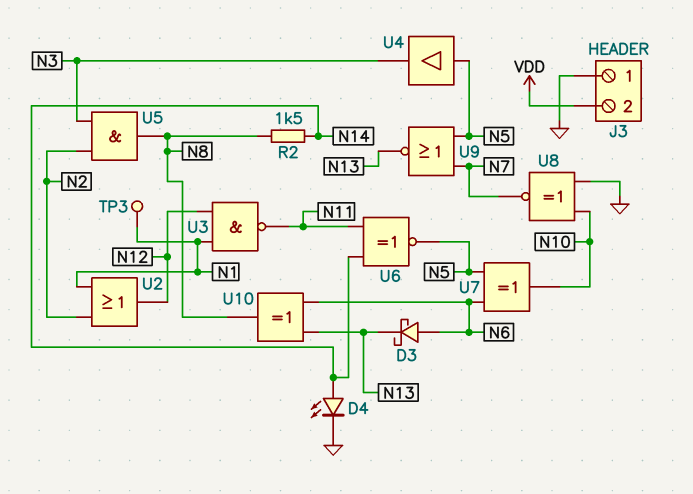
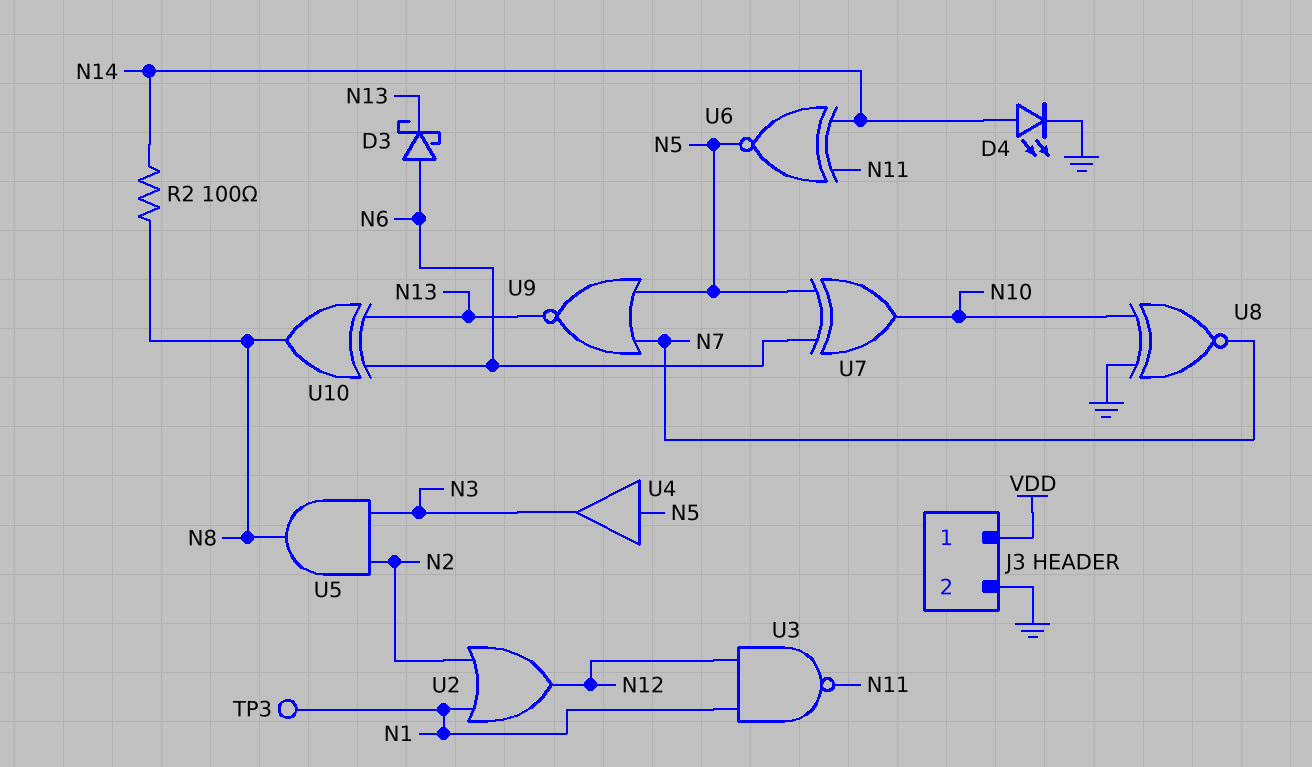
J3 pin 1: GND -> VDD
J3 pin 2: VDD -> GND
R2: 1.5k (N8, N14) -> 100 (N8, N14)

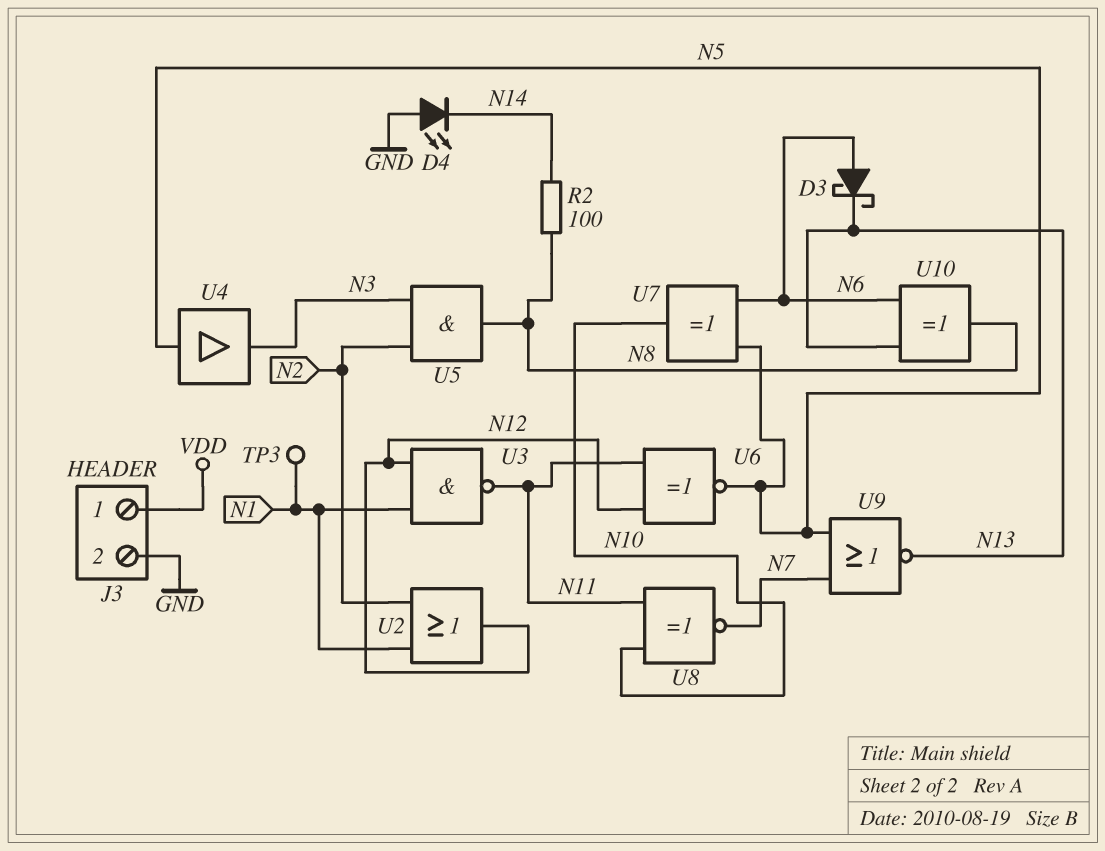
D4: LED (A N14, K GND) -> LED (A GND, K N14)
U6: XNOR (in N11, in N14, out N5) -> XNOR (in N11, in N12, out N5)
U8: XNOR (in GND, in N10, out N7) -> XNOR (in N10, in N11, out N7)

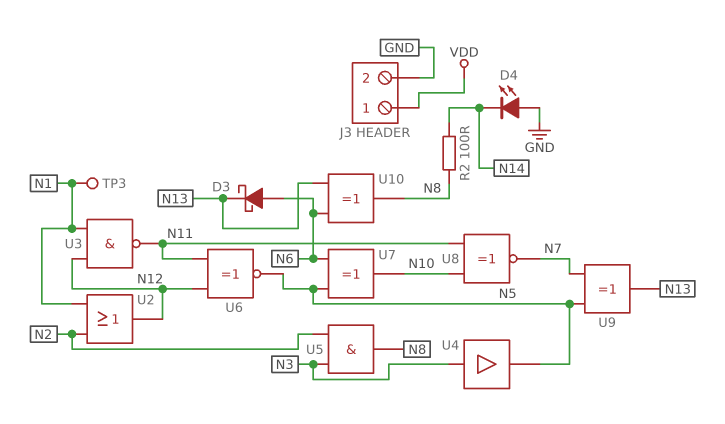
U4: buffer (in N5, out N3) -> buffer (in N3, out N5)
U9: NOR (in N5, in N7, out N13) -> XOR (in N5, in N7, out N13)

